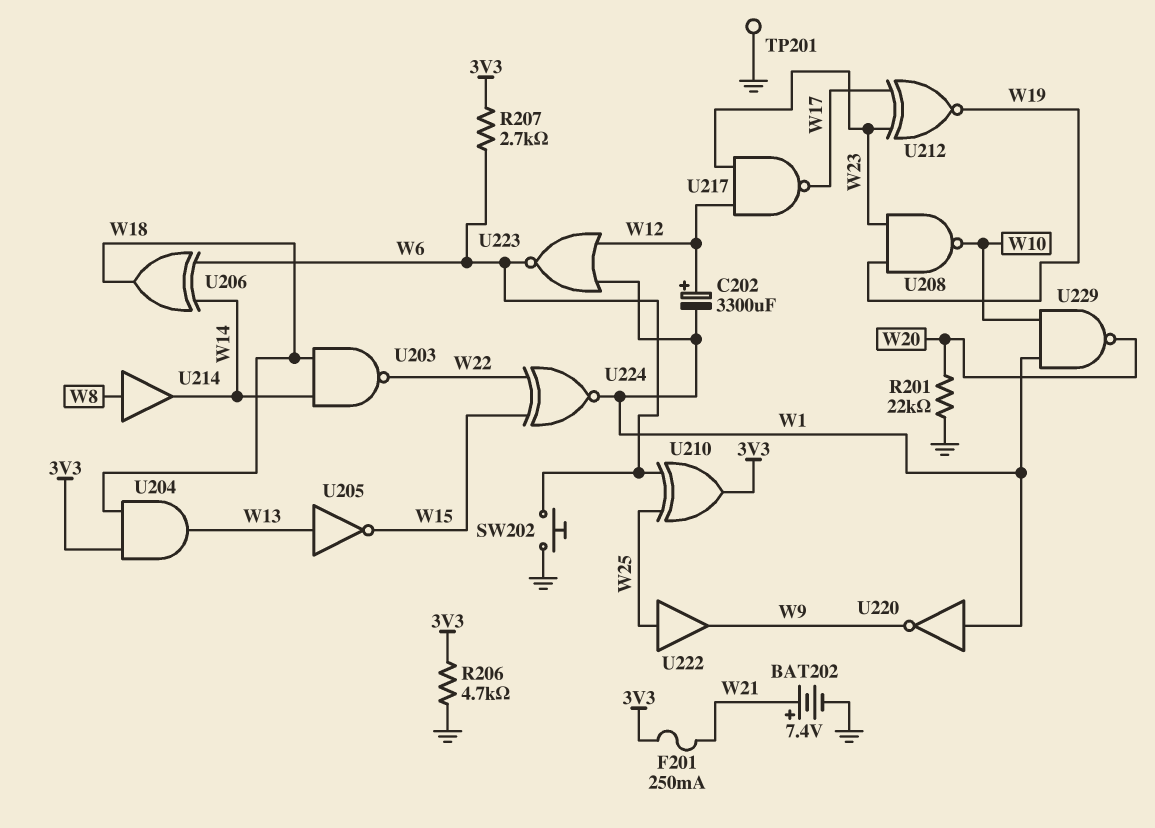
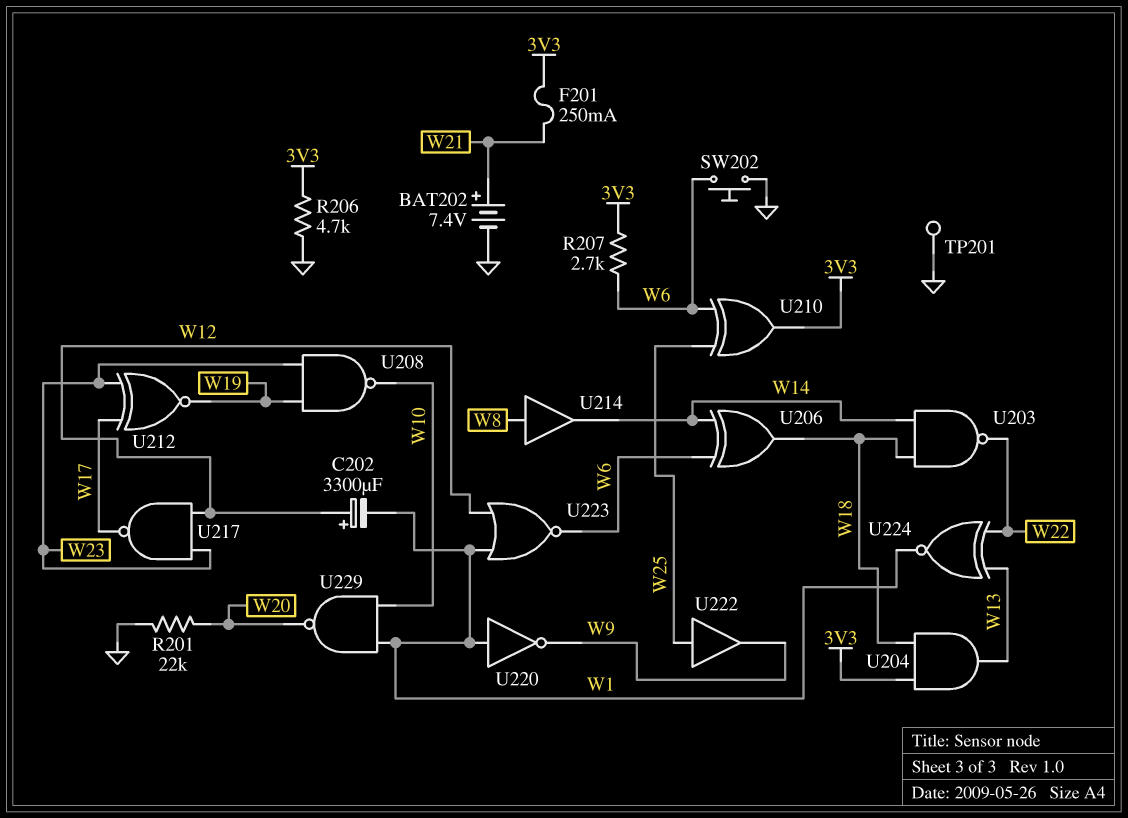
U205: NOT (in W13, out W15) -> none
U224: XNOR (in W15, in W22, out W1) -> XNOR (in W13, in W22, out W1)

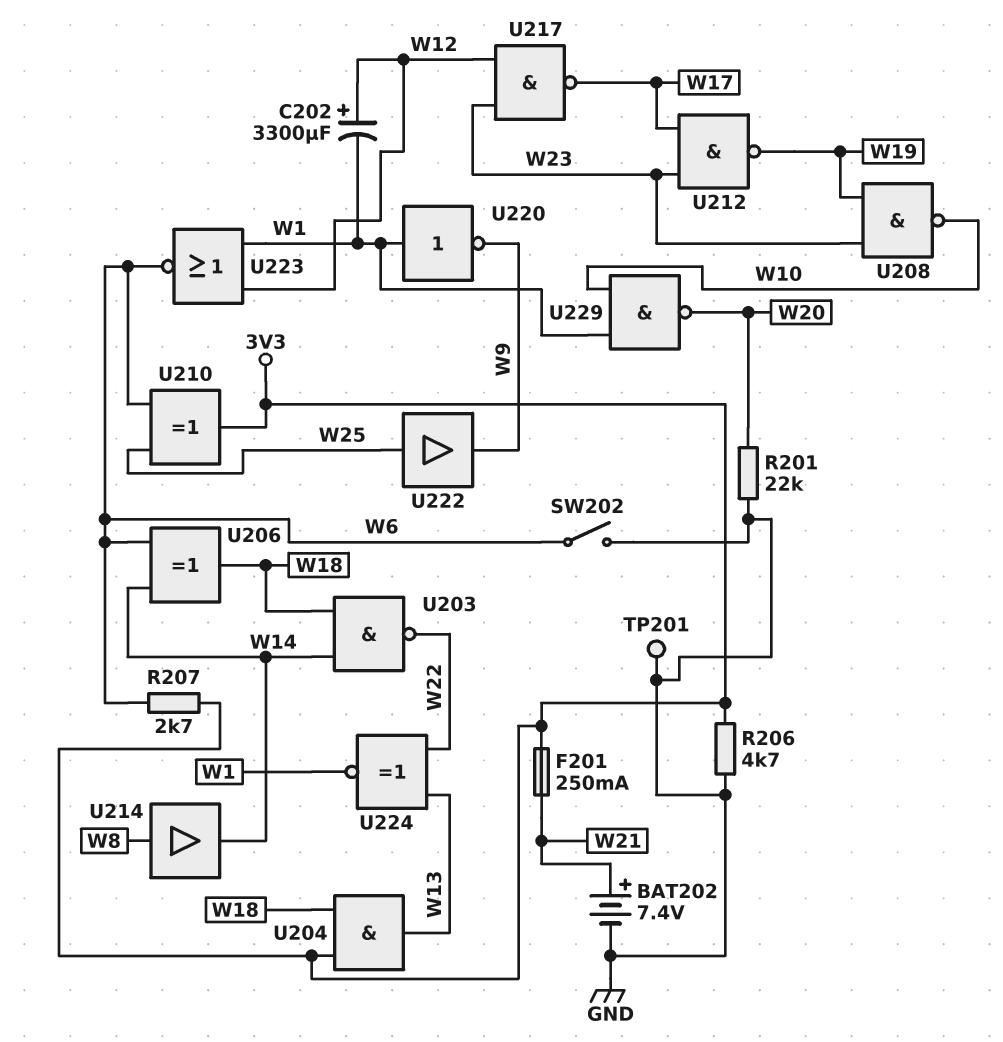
SW202: button (GND, W6) -> switch (GND, W6)
U212: XNOR (in W17, in W23, out W19) -> NAND (in W17, in W23, out W19)

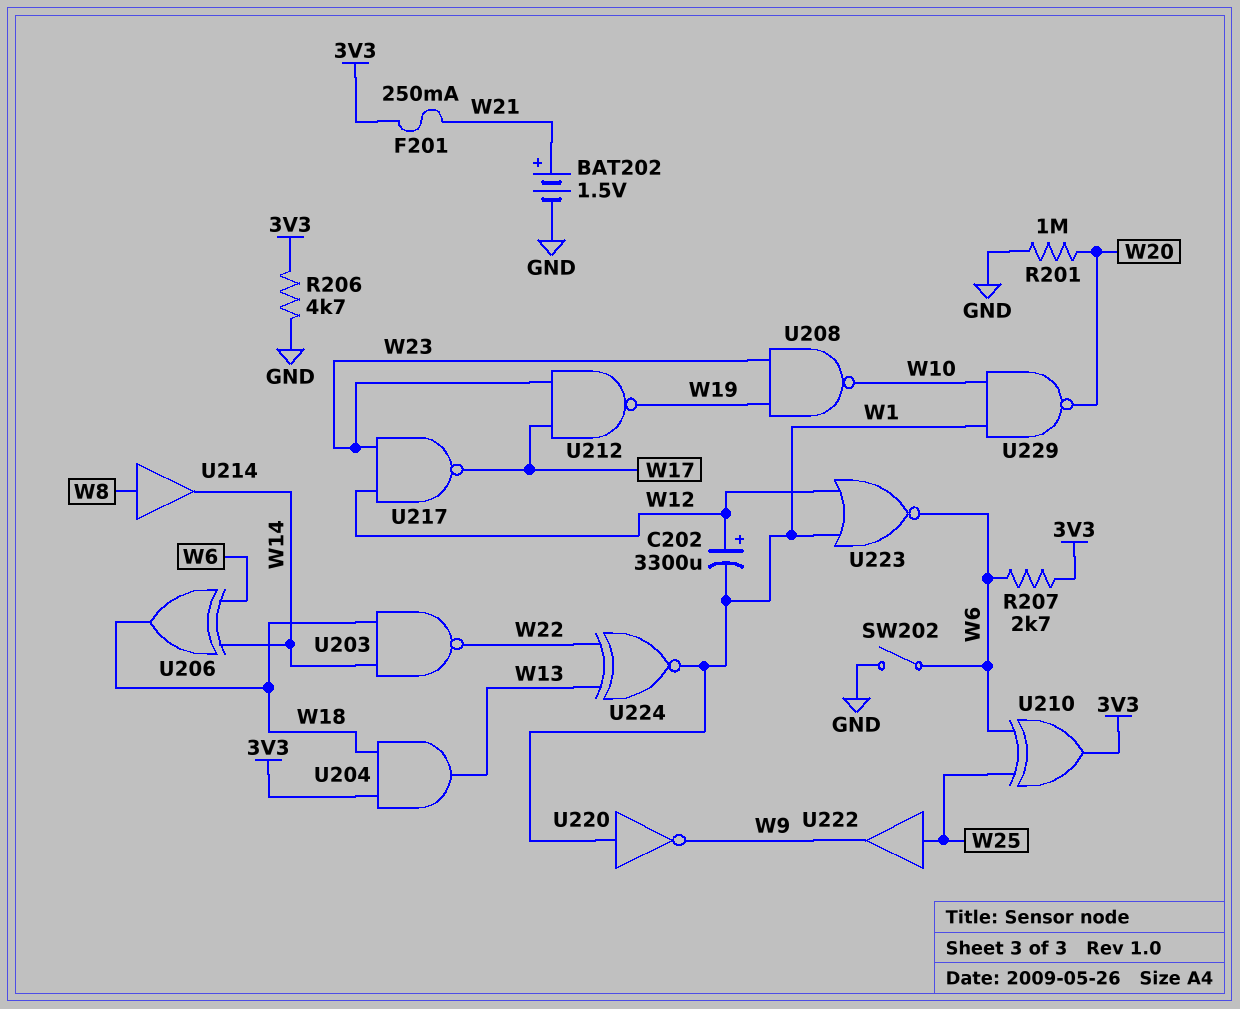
BAT202: 7.4V (plus W21, minus GND) -> 1.5V (plus W21, minus GND)
R201: 22k (GND, W20) -> 1M (GND, W20)
TP201: test point (GND) -> none

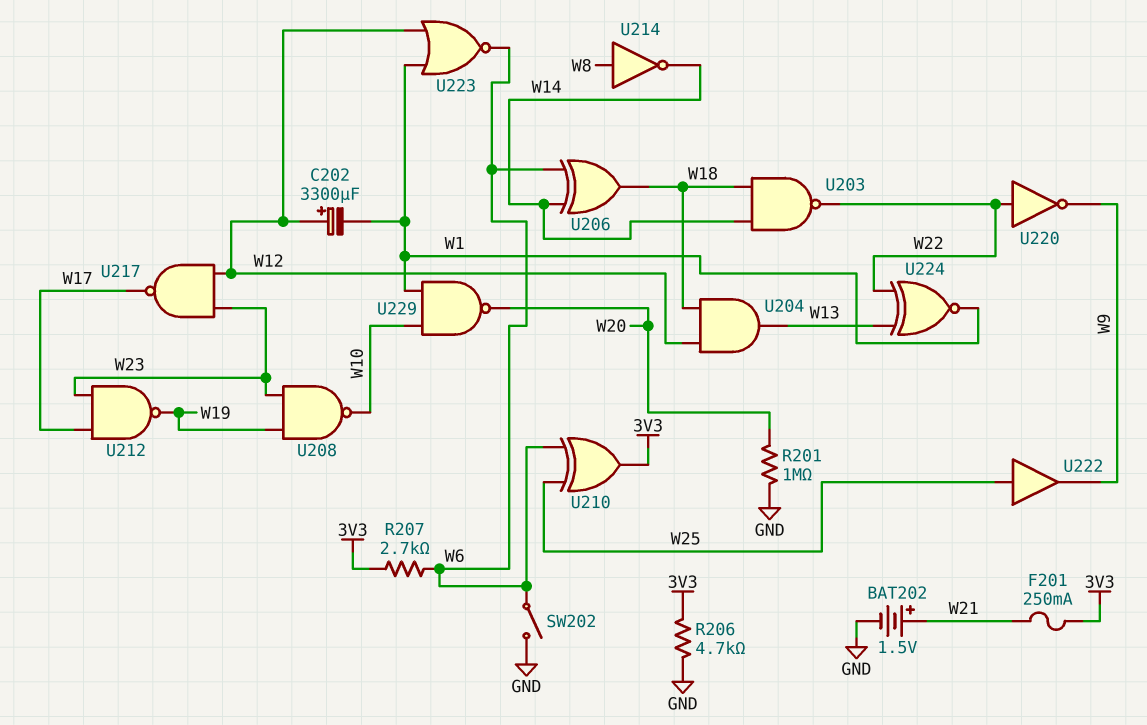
U204: AND (in 3V3, in W18, out W13) -> AND (in W12, in W18, out W13)
U214: buffer (in W8, out W14) -> NOT (in W8, out W14)
U220: NOT (in W1, out W9) -> NOT (in W22, out W9)

